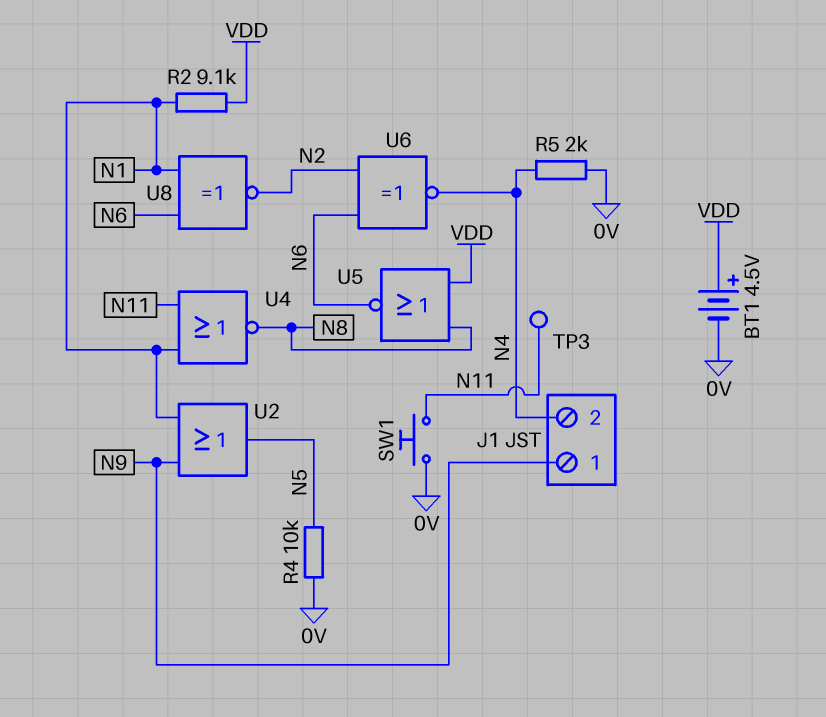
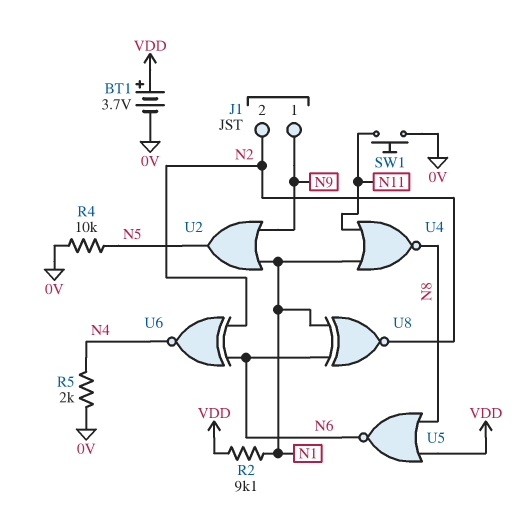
BT1: 4.5V (plus VDD, minus 0V) -> 3.7V (plus VDD, minus 0V)
J1 pin 2: N4 -> N2
TP3: test point (N11) -> none

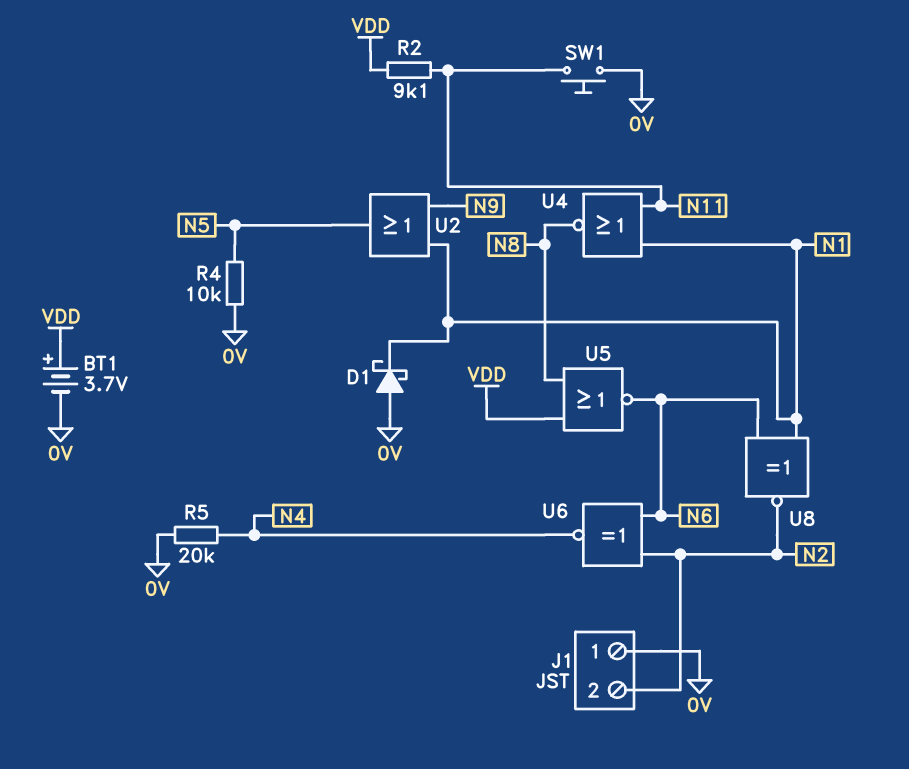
D1: none -> schottky (A 0V, K N1)
J1 pin 1: N9 -> 0V
R2: 9.1k (N1, VDD) -> 9.1k (N11, VDD)
R5: 2k (0V, N4) -> 20k (0V, N4)

